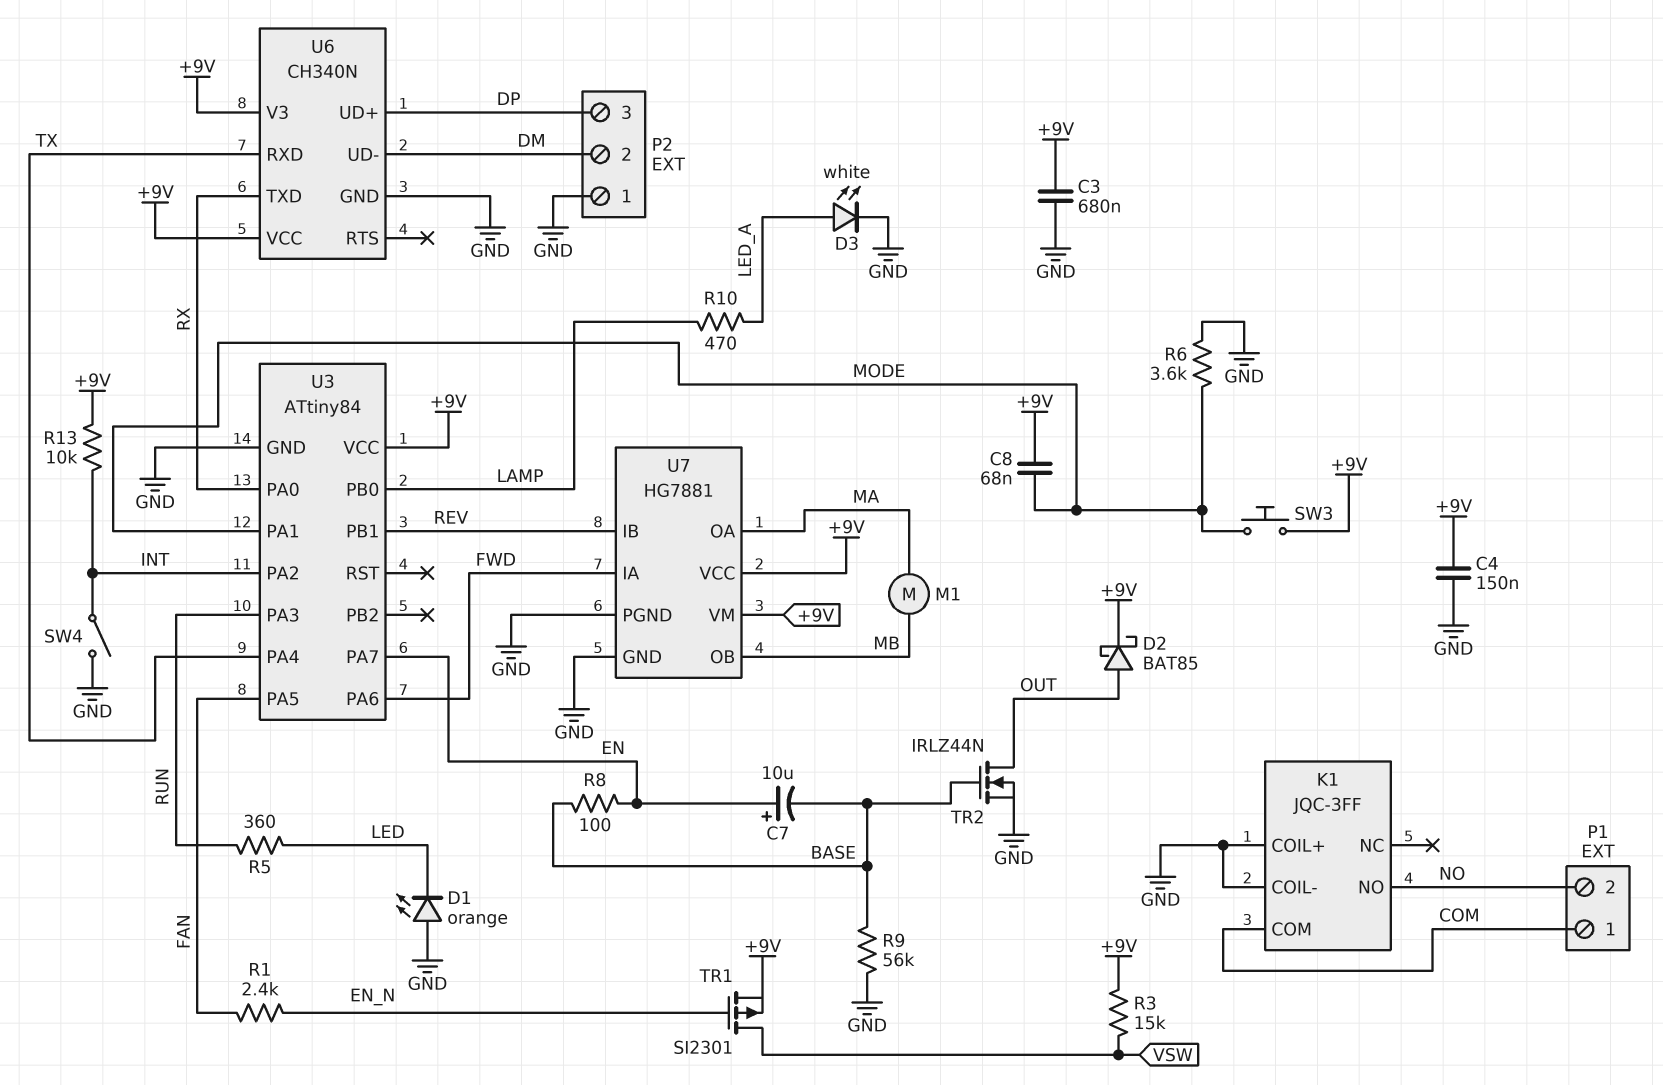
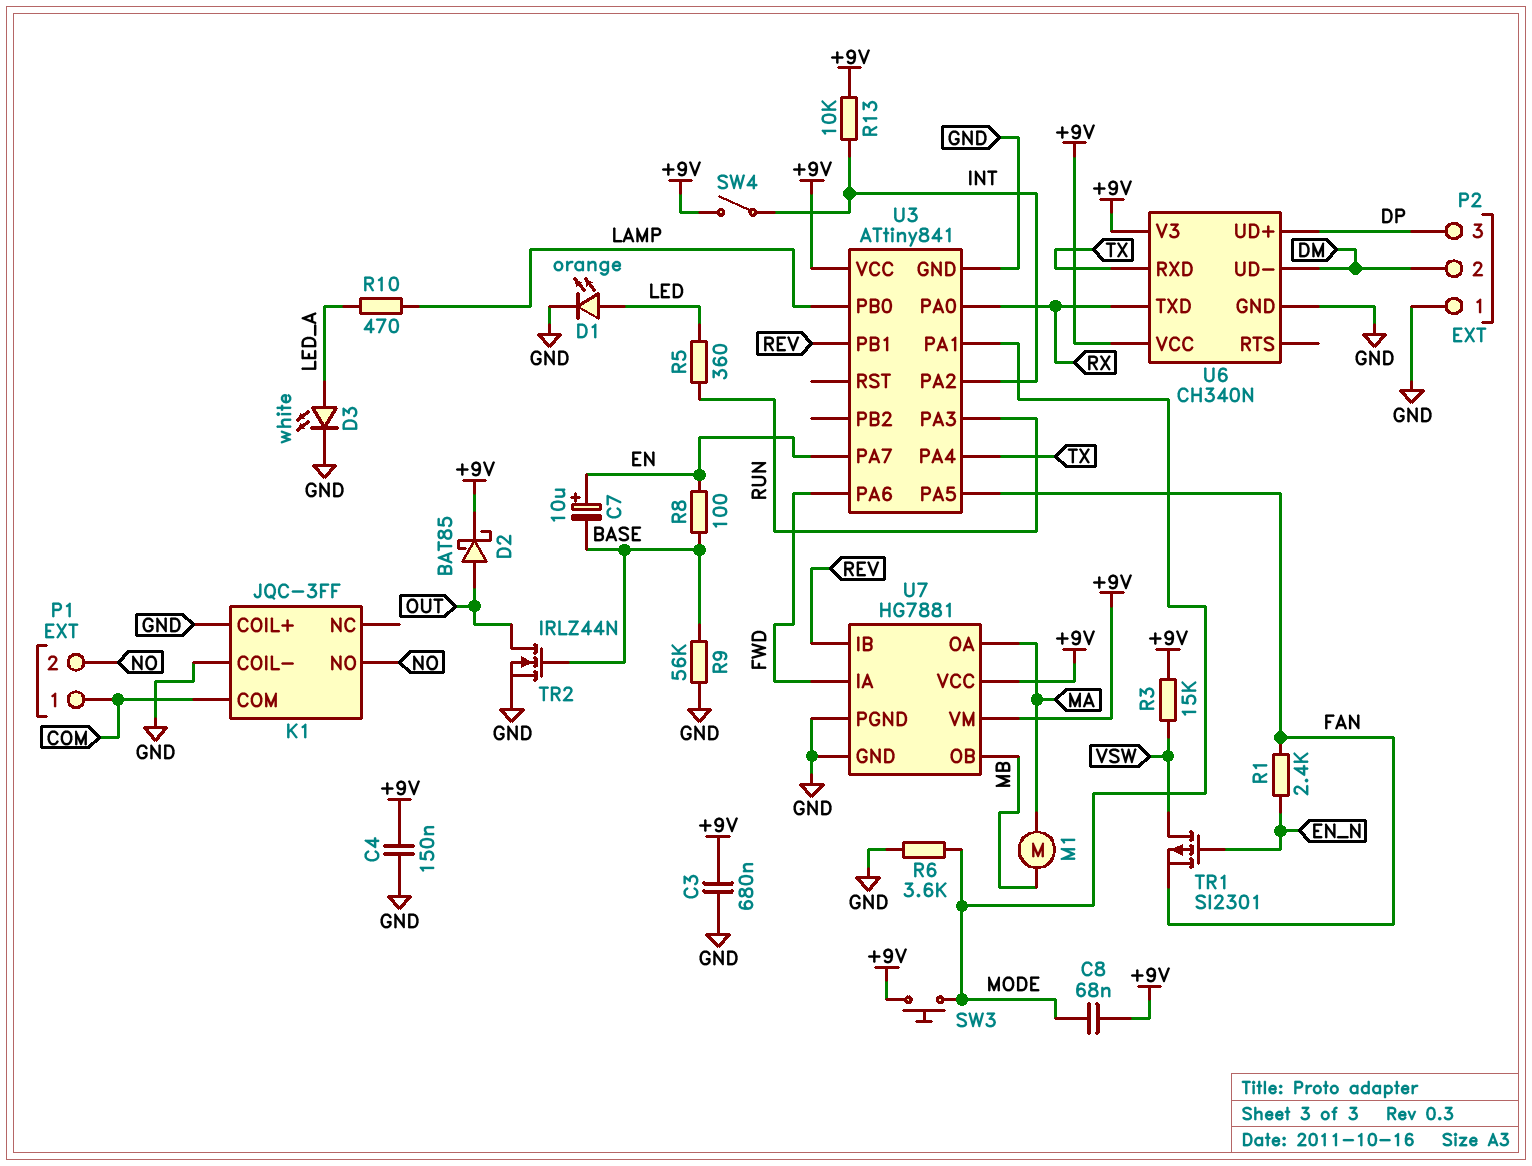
D1: LED orange (A GND, K LED) -> LED orange (A LED, K GND)
SW4: switch (GND, INT) -> switch (+9V, INT)
TR1: PMOS SI2301 (G EN_N, D VSW, S +9V) -> PMOS SI2301 (G EN_N, D VSW, S FAN)
U3: ATtiny84 -> ATtiny841

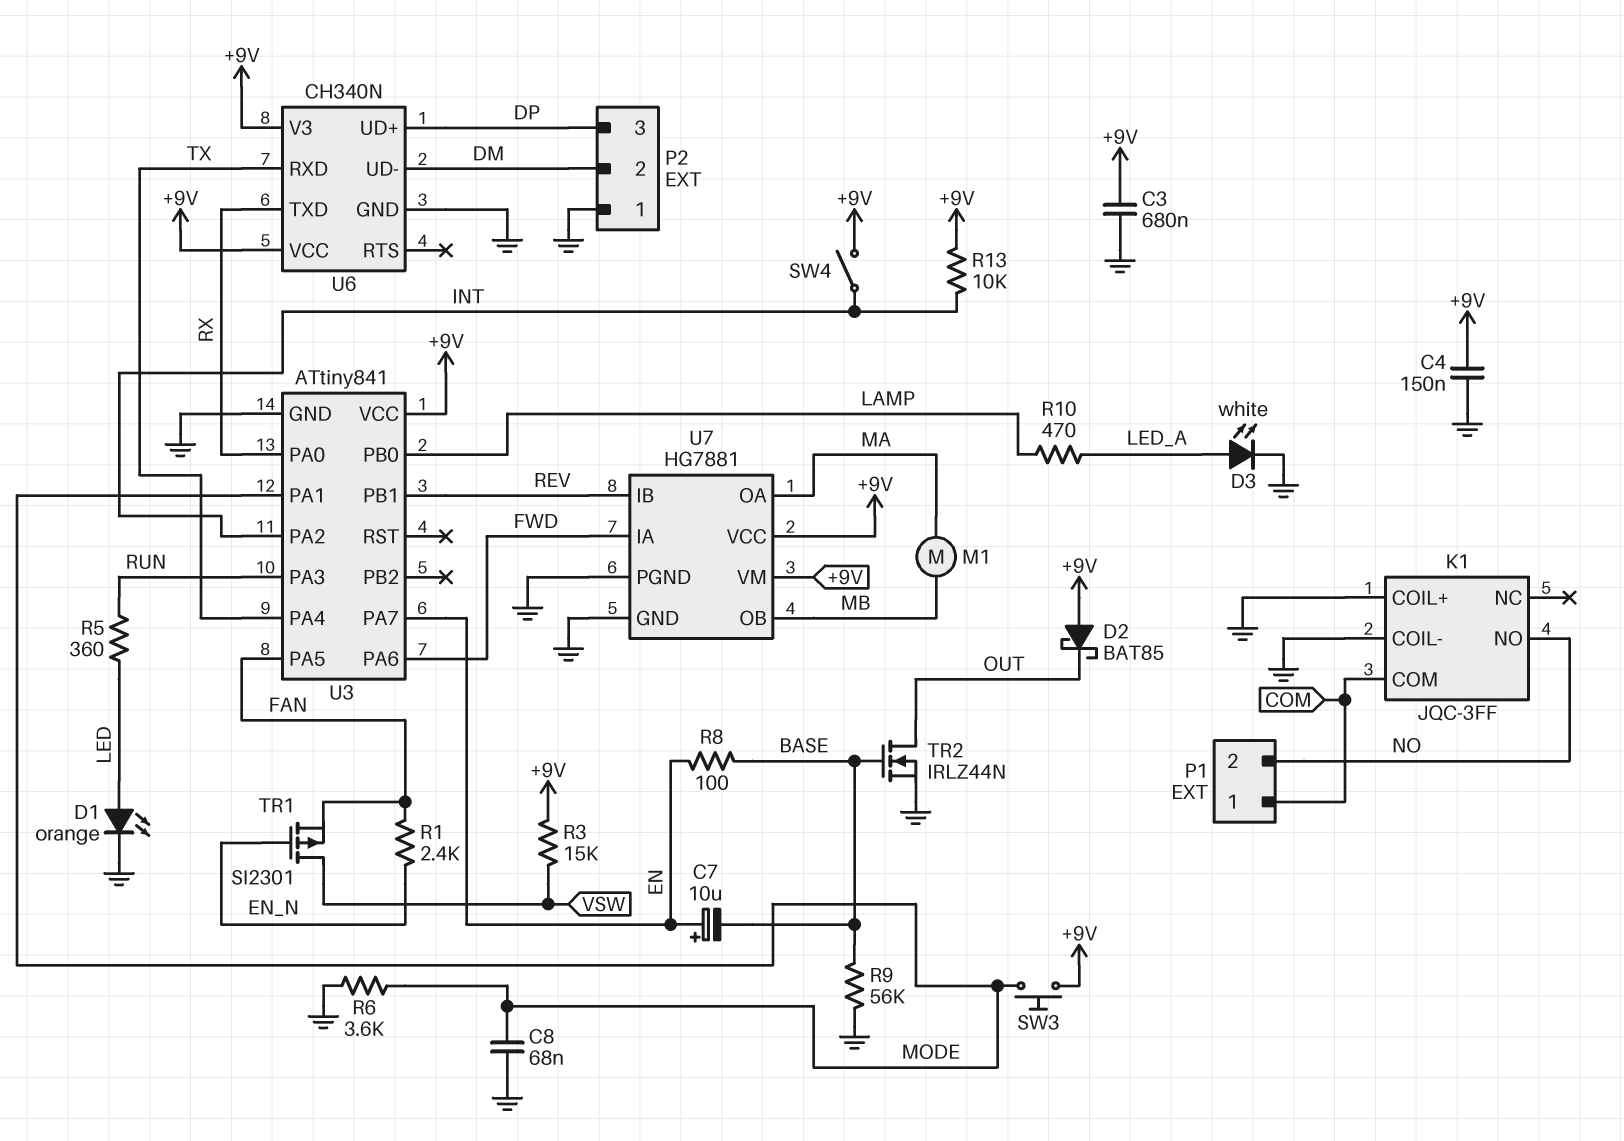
C8: 68nF (+9V, MODE) -> 68nF (GND, MODE)
D2: schottky BAT85 (A OUT, K +9V) -> schottky BAT85 (A +9V, K OUT)

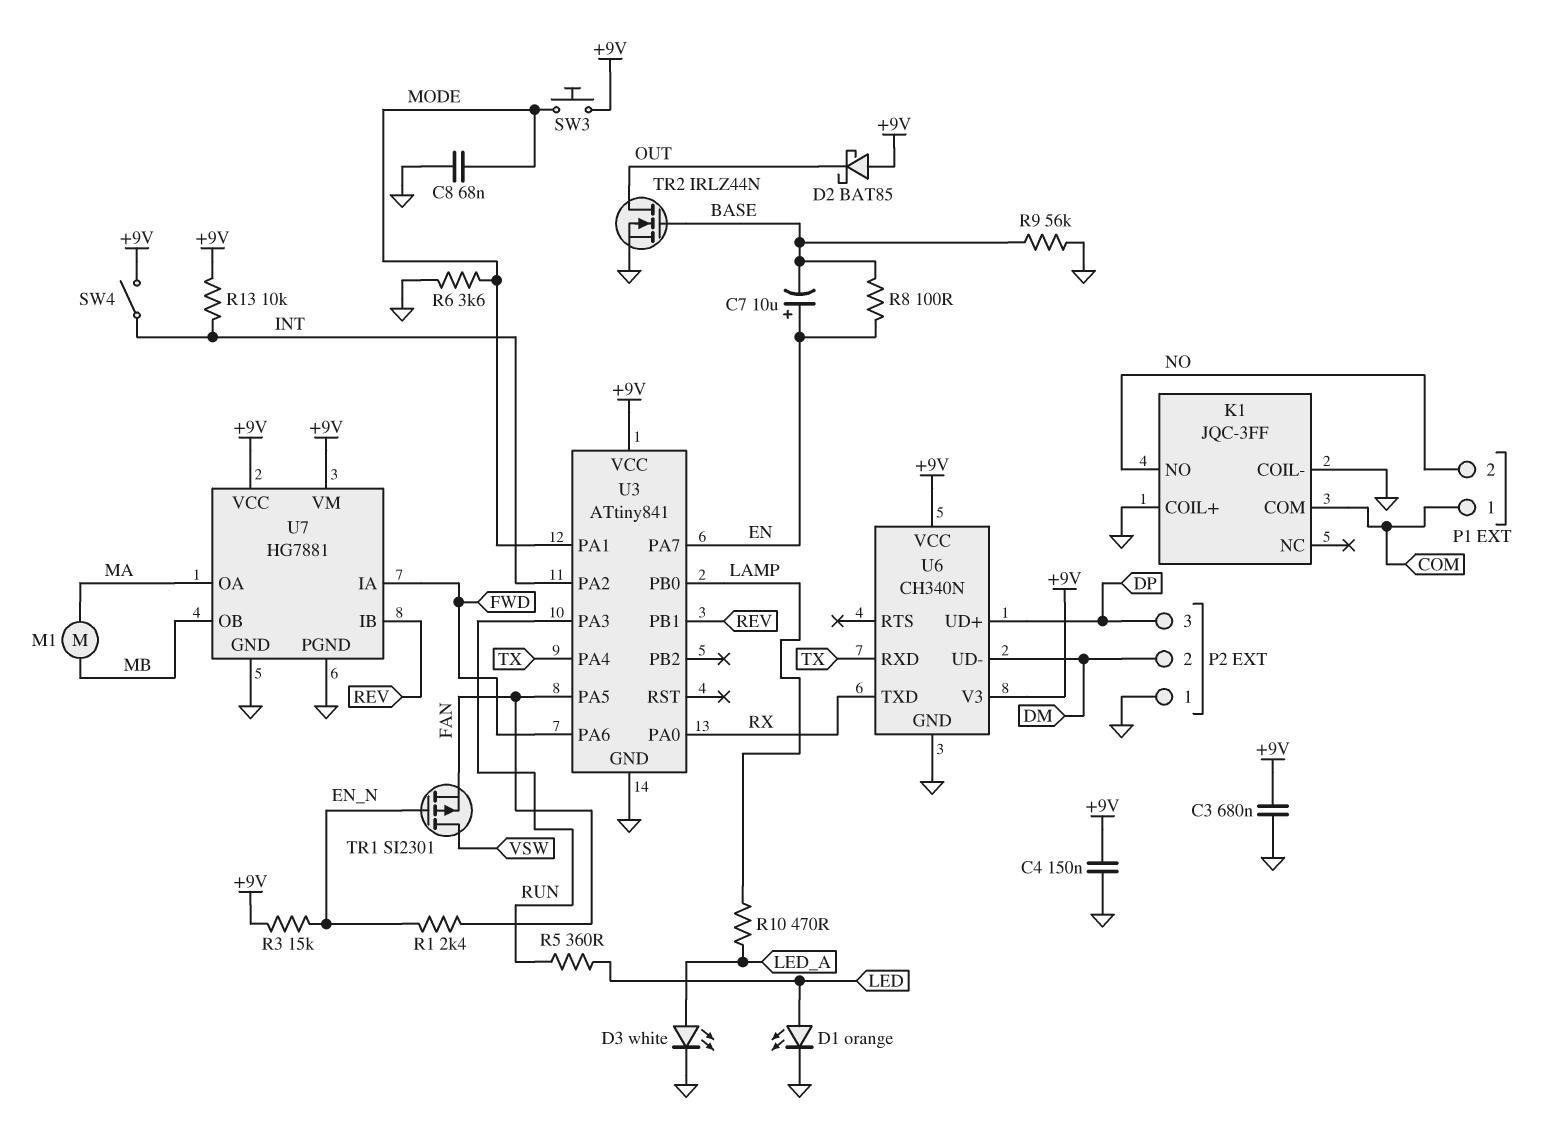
R3: 15k (+9V, VSW) -> 15k (+9V, EN_N)

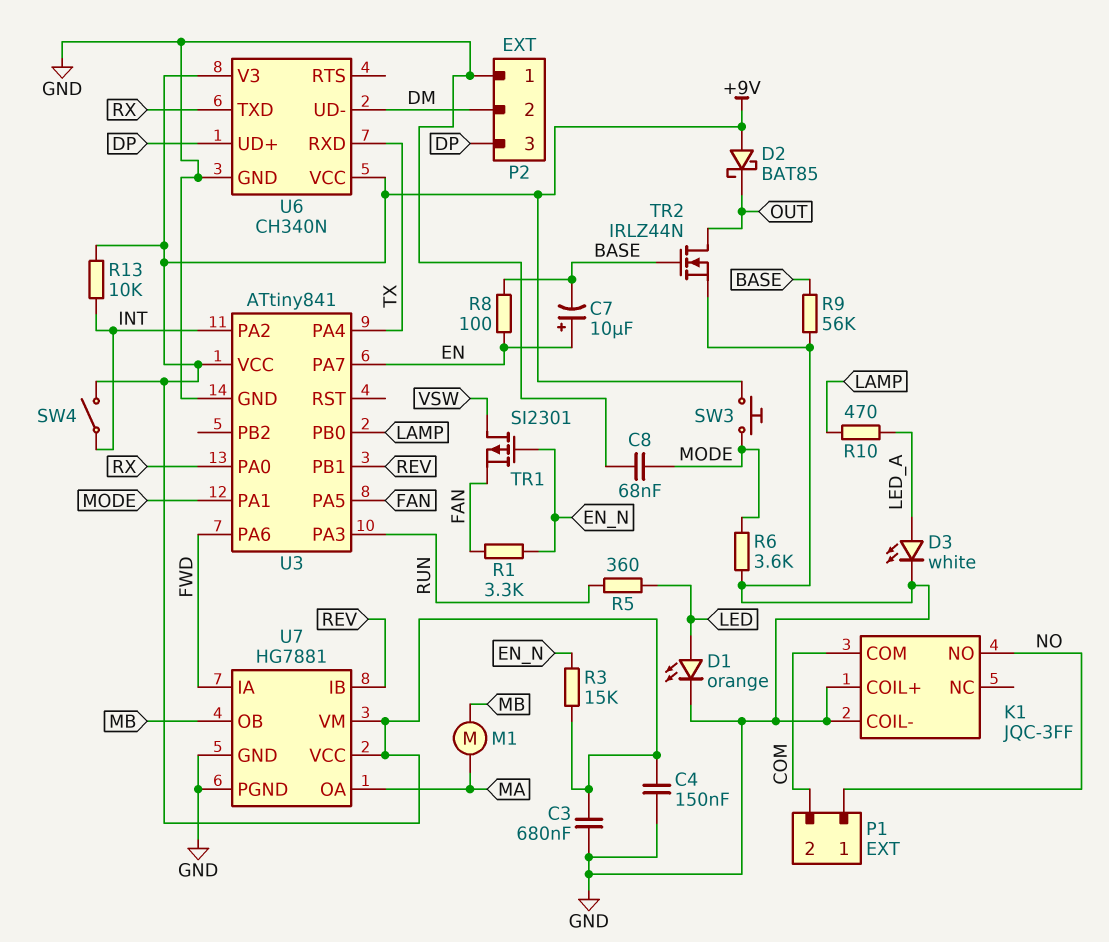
P1 pin 1: COM -> NO
P1 pin 2: NO -> COM
R1: 2.4k (EN_N, FAN) -> 3.3k (EN_N, FAN)

